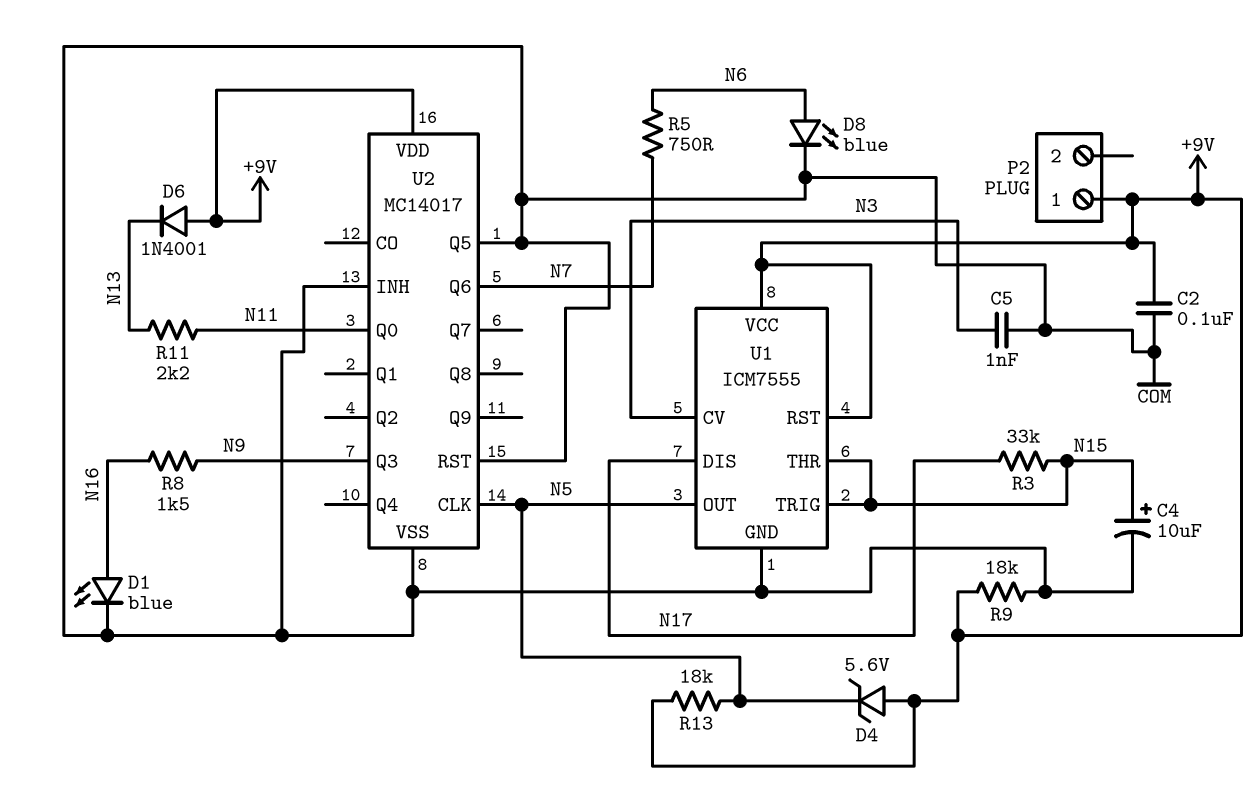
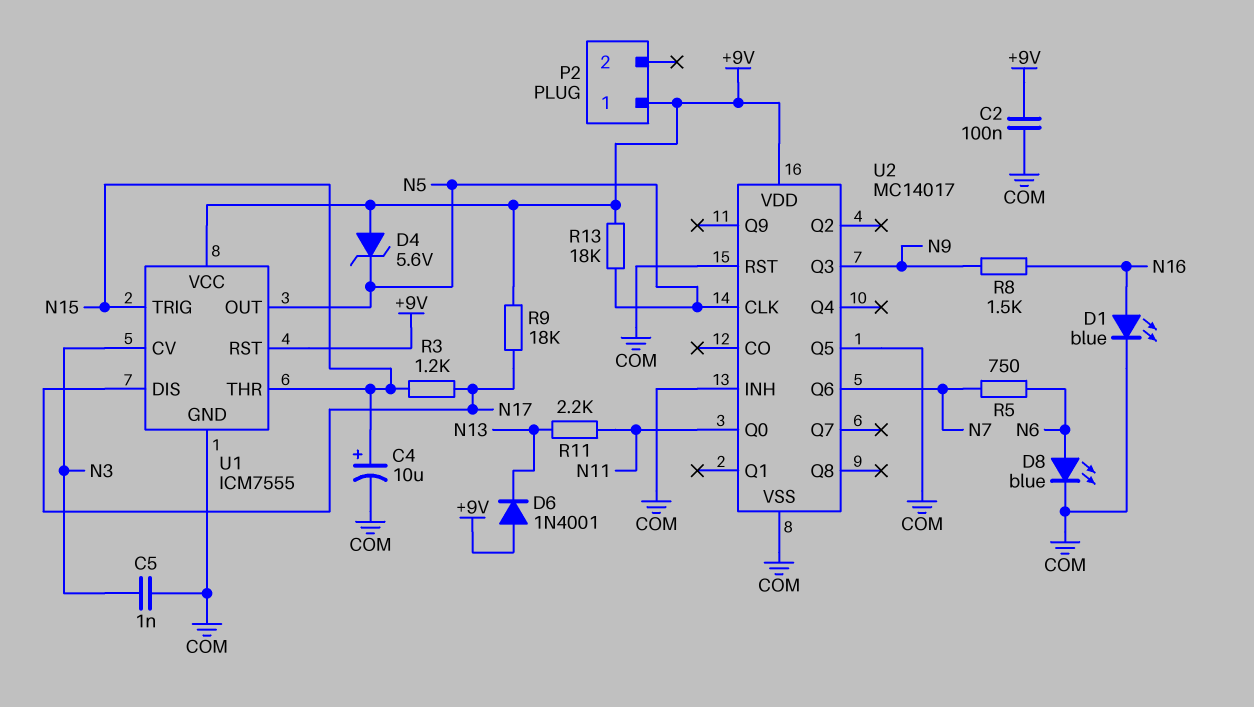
R3: 33k (N15, N17) -> 1.2k (N15, N17)
R9: 18k (+9V, COM) -> 18k (+9V, N17)

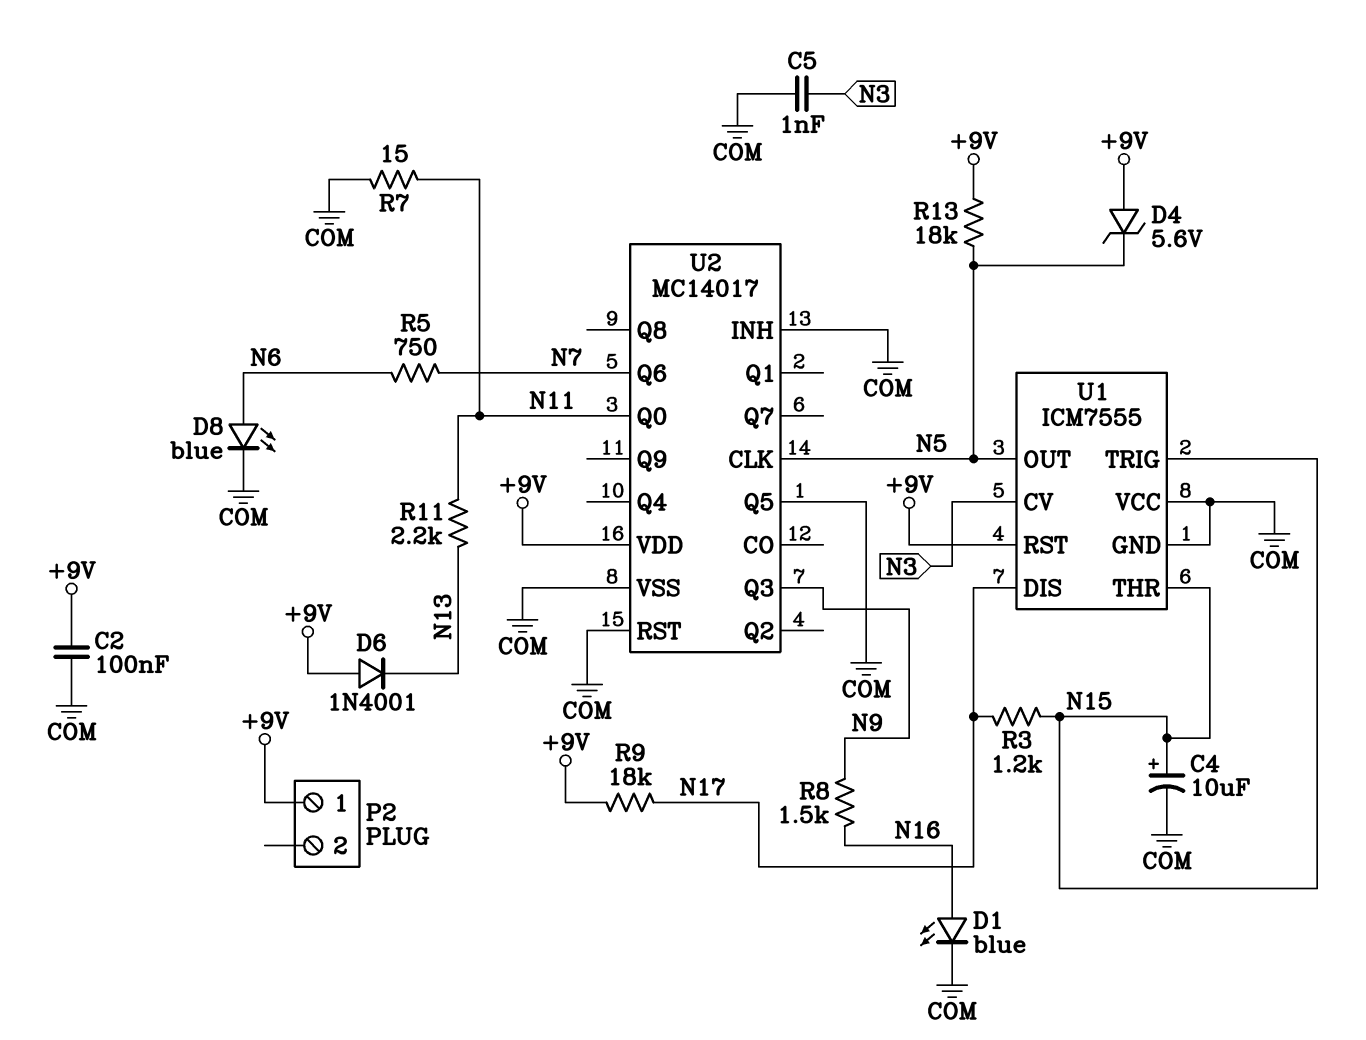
R7: none -> 15 (COM, N11)
U1 pin VCC: +9V -> COM

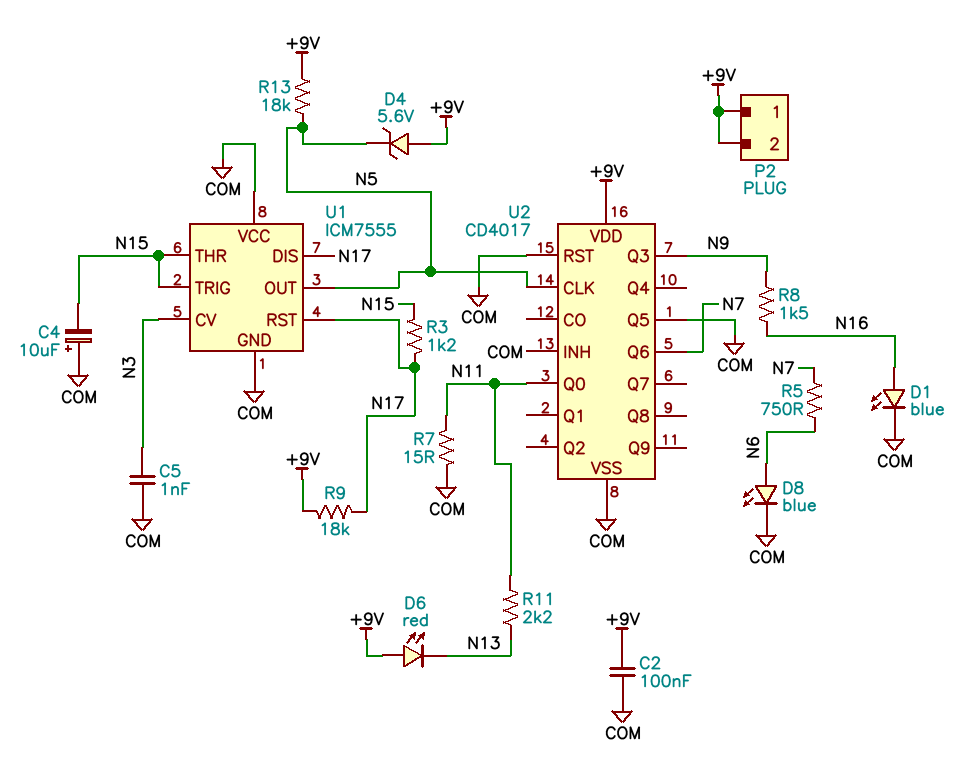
C4: 10uF (plus N15, minus COM) -> 10uF (plus COM, minus N15)
D6: diode 1N4001 (A +9V, K N13) -> LED red (A +9V, K N13)
P2 pin 2: none -> +9V
U1 pin RST: +9V -> N17
U2: MC14017 -> CD4017

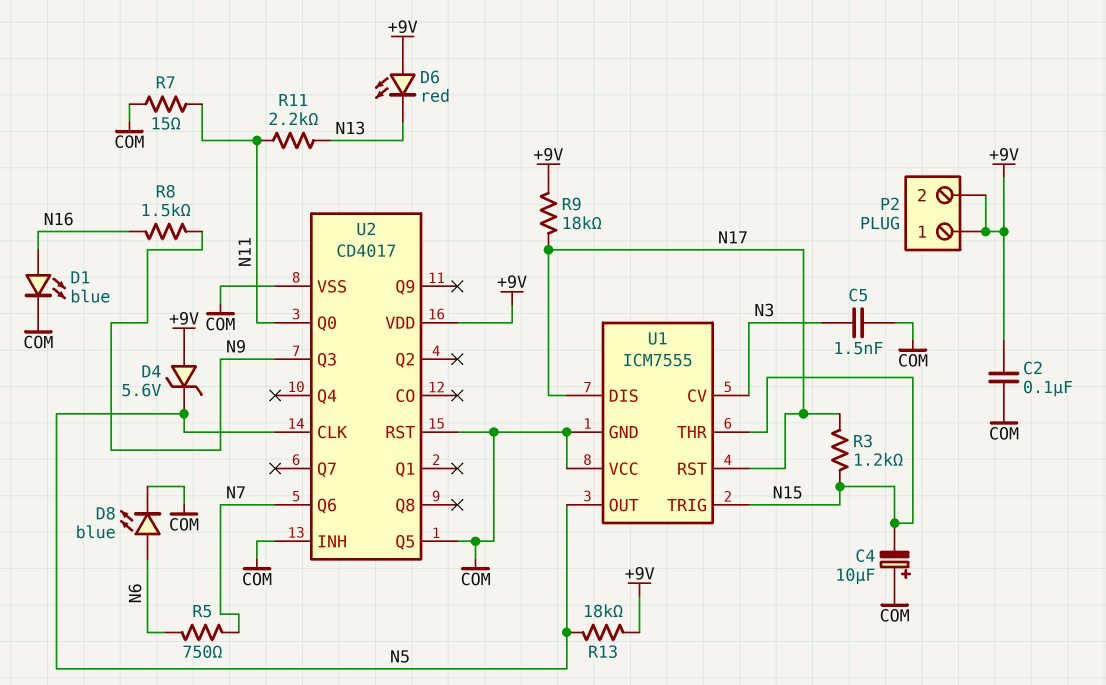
C5: 1nF (COM, N3) -> 1.5nF (COM, N3)

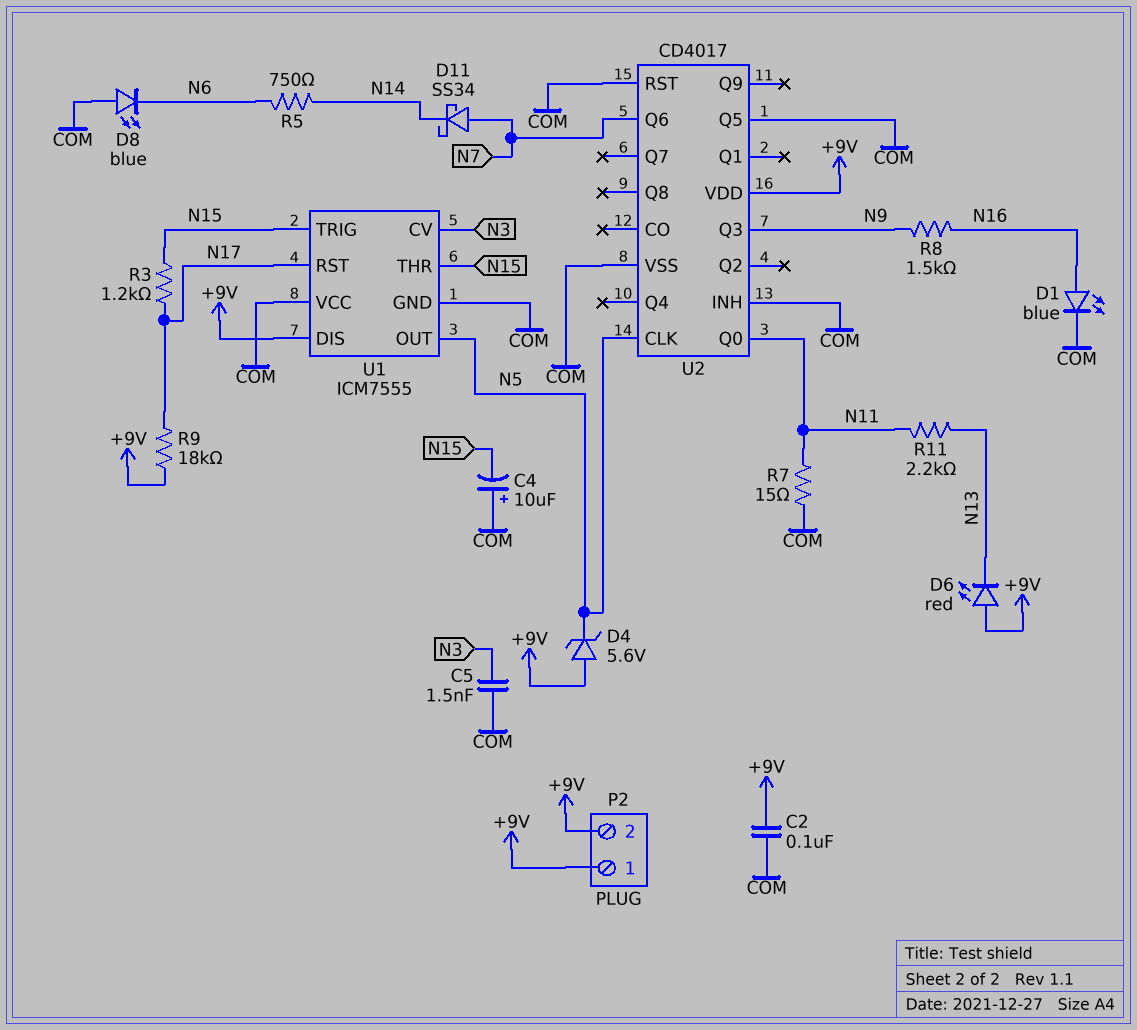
D8: LED blue (A N6, K COM) -> LED blue (A COM, K N6)
D11: none -> schottky SS34 (A N7, K N14)
R5: 750 (N6, N7) -> 750 (N6, N14)
R13: 18k (+9V, N5) -> none
U1 pin DIS: N17 -> +9V

